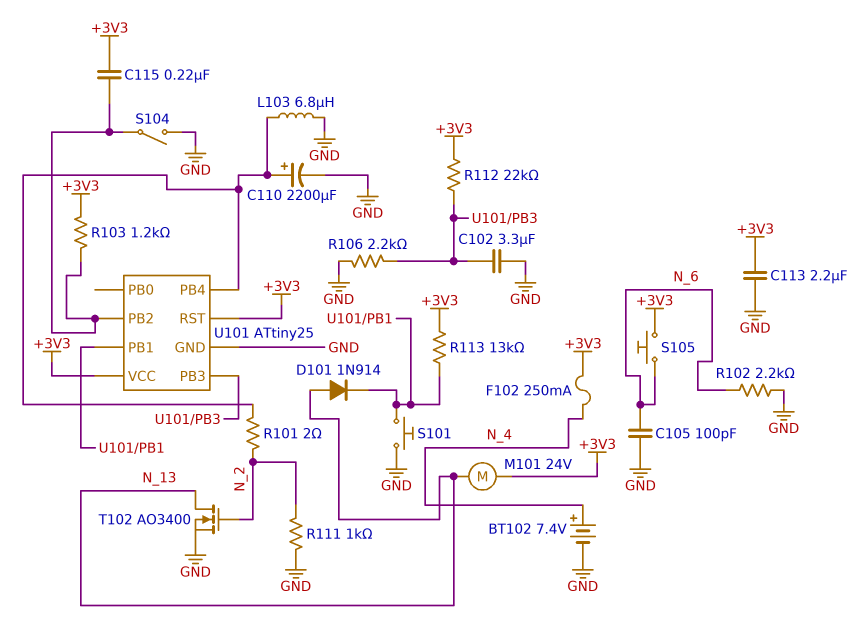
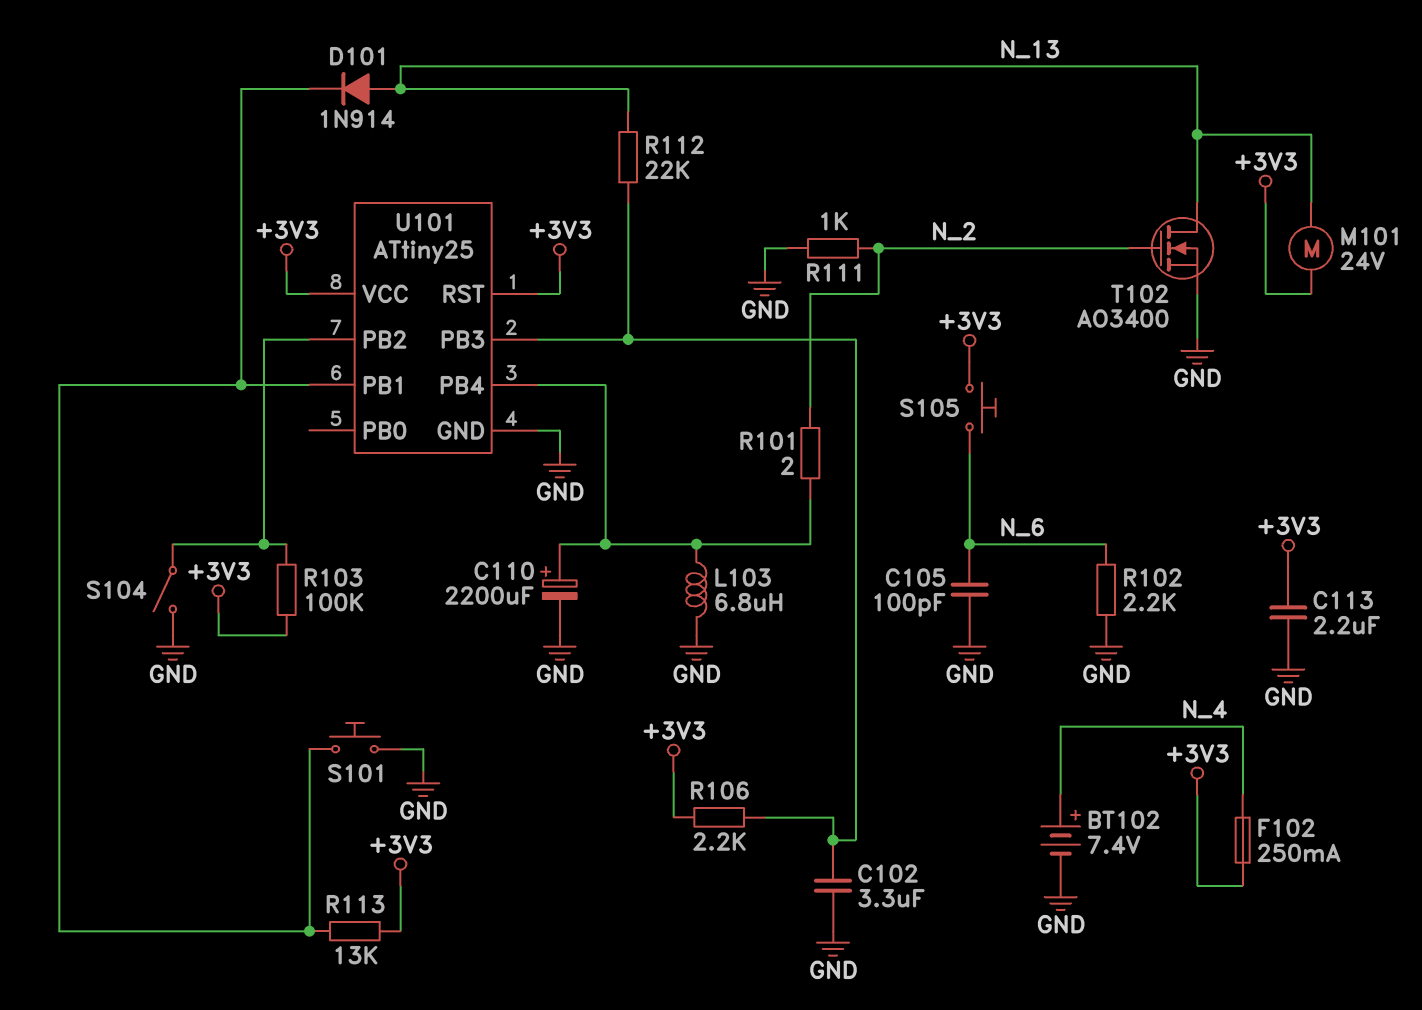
C115: 220nF (+3V3, U101/PB2) -> none
R103: 1.2k (+3V3, U101/PB2) -> 100k (+3V3, U101/PB2)
R106: 2.2k (GND, U101/PB3) -> 2.2k (+3V3, U101/PB3)
R112: 22k (+3V3, U101/PB3) -> 22k (N_13, U101/PB3)

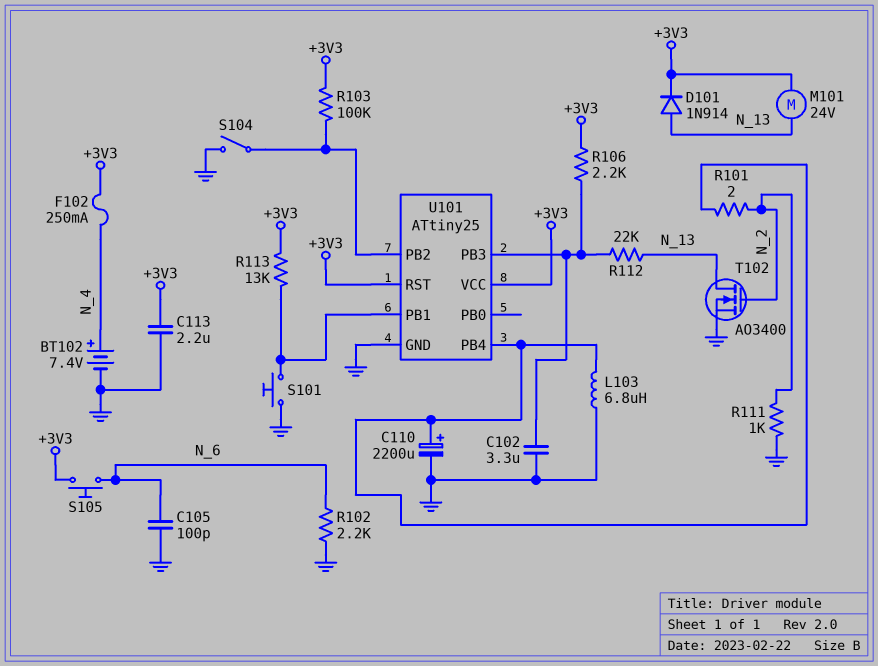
D101: diode 1N914 (A N_13, K U101/PB1) -> diode 1N914 (A N_13, K +3V3)

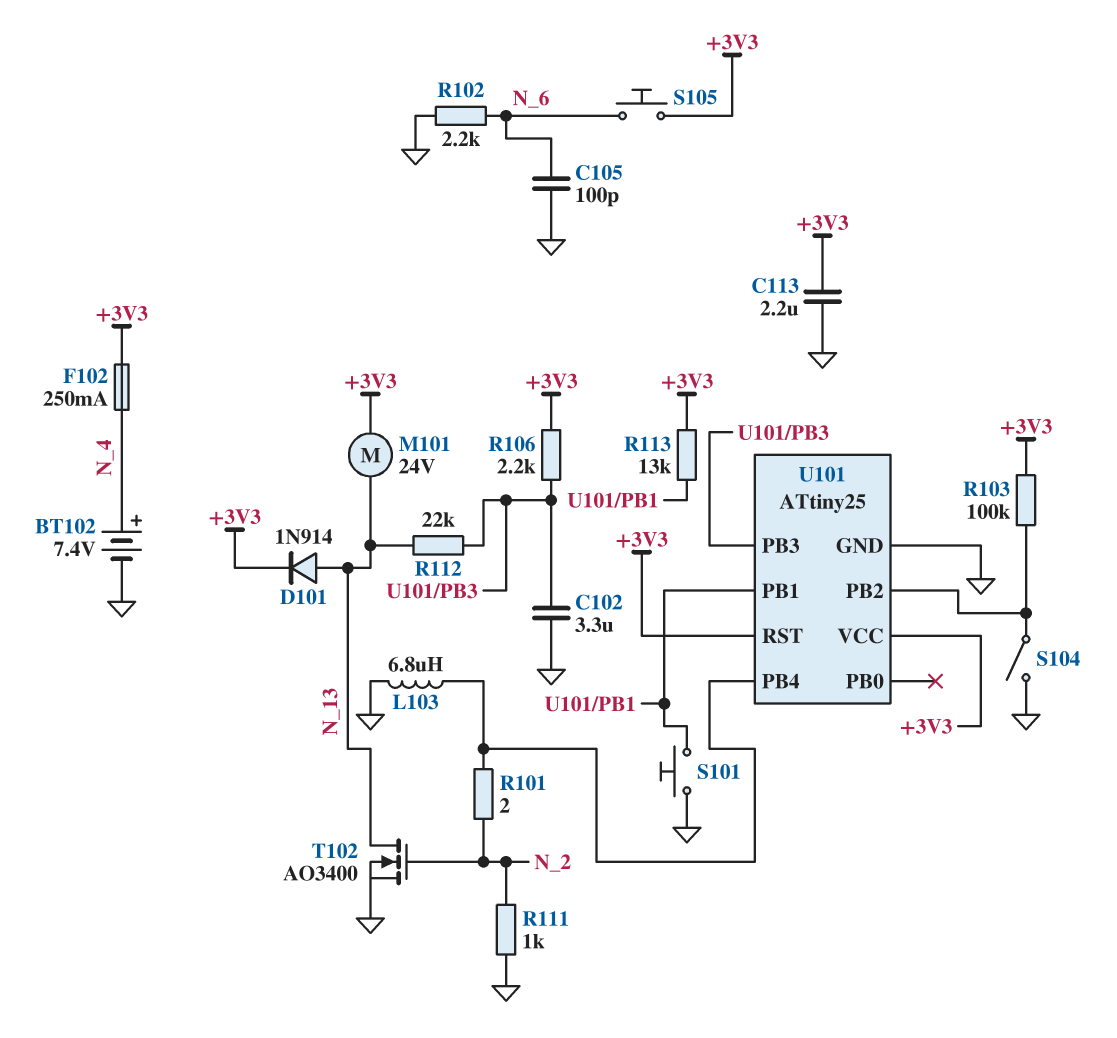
C110: 2200uF (plus U101/PB4, minus GND) -> none

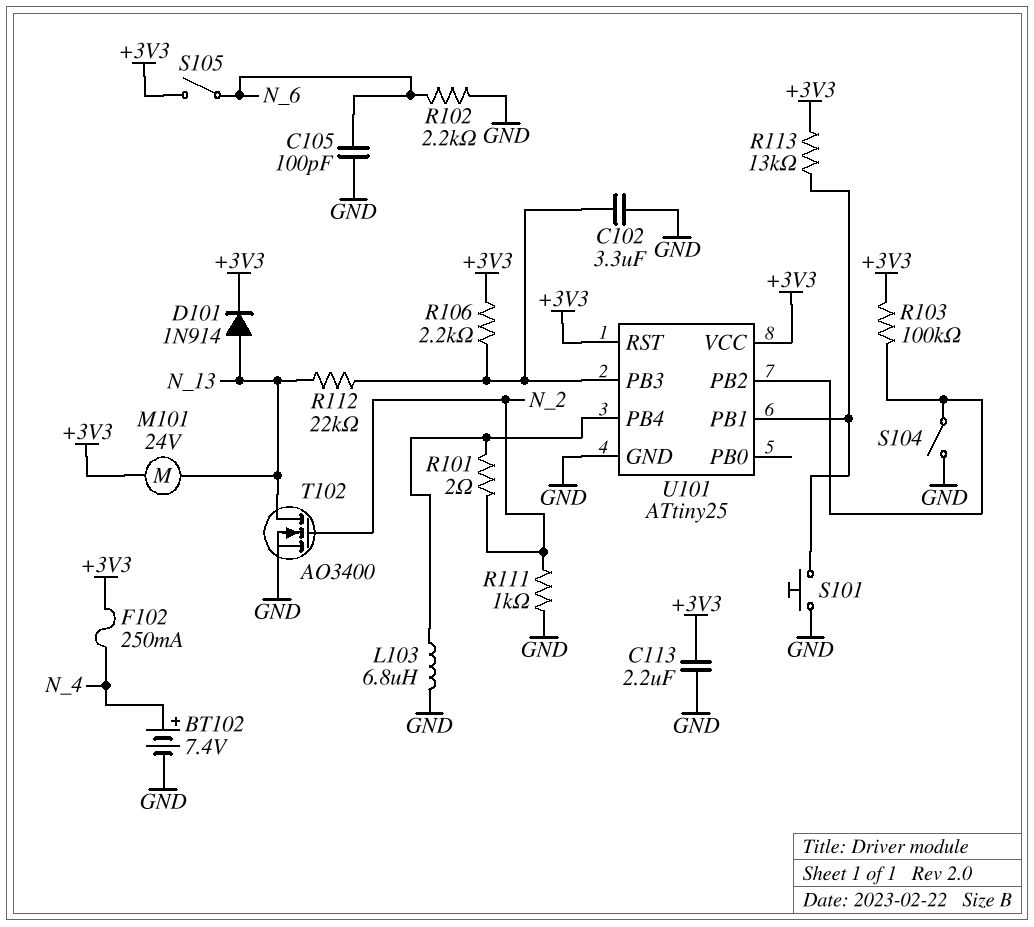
S105: button (+3V3, N_6) -> switch (+3V3, N_6)

